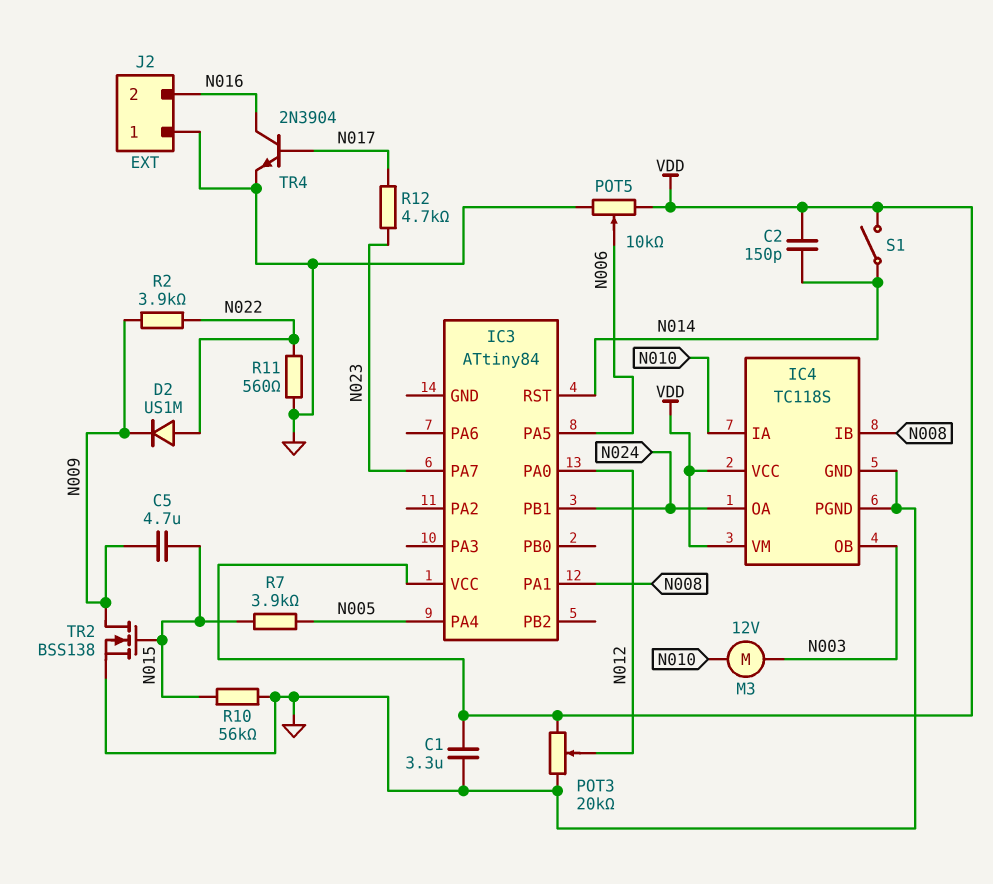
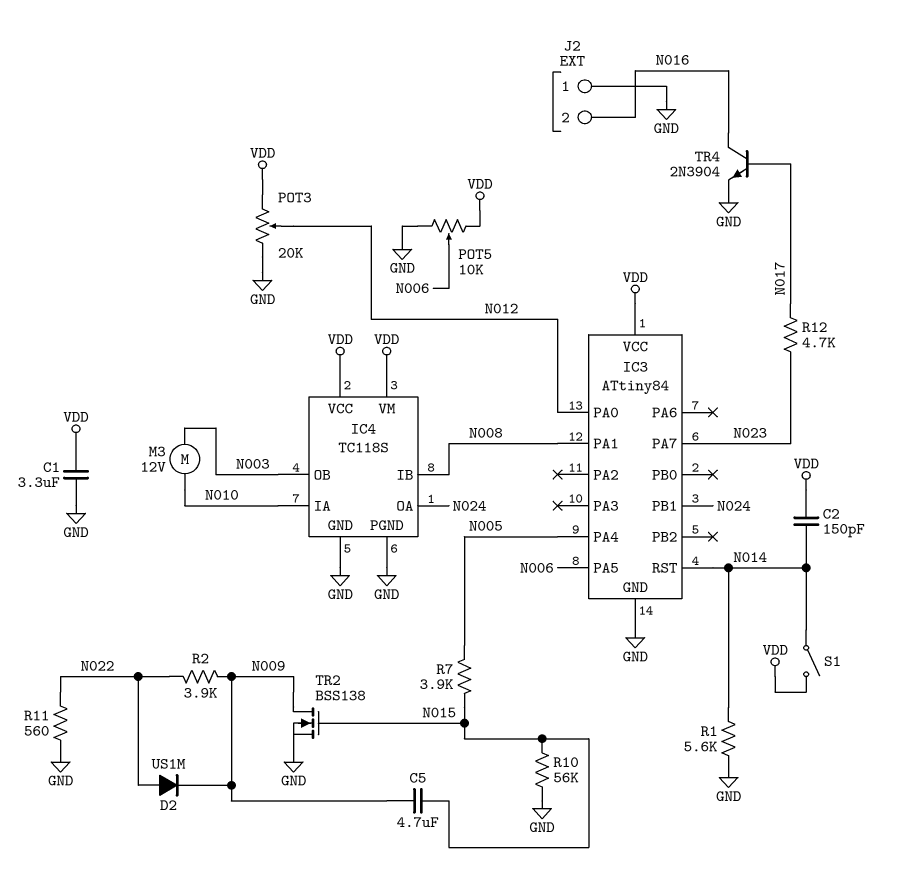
IC3 pin GND: none -> GND
R1: none -> 5.6k (GND, N014)

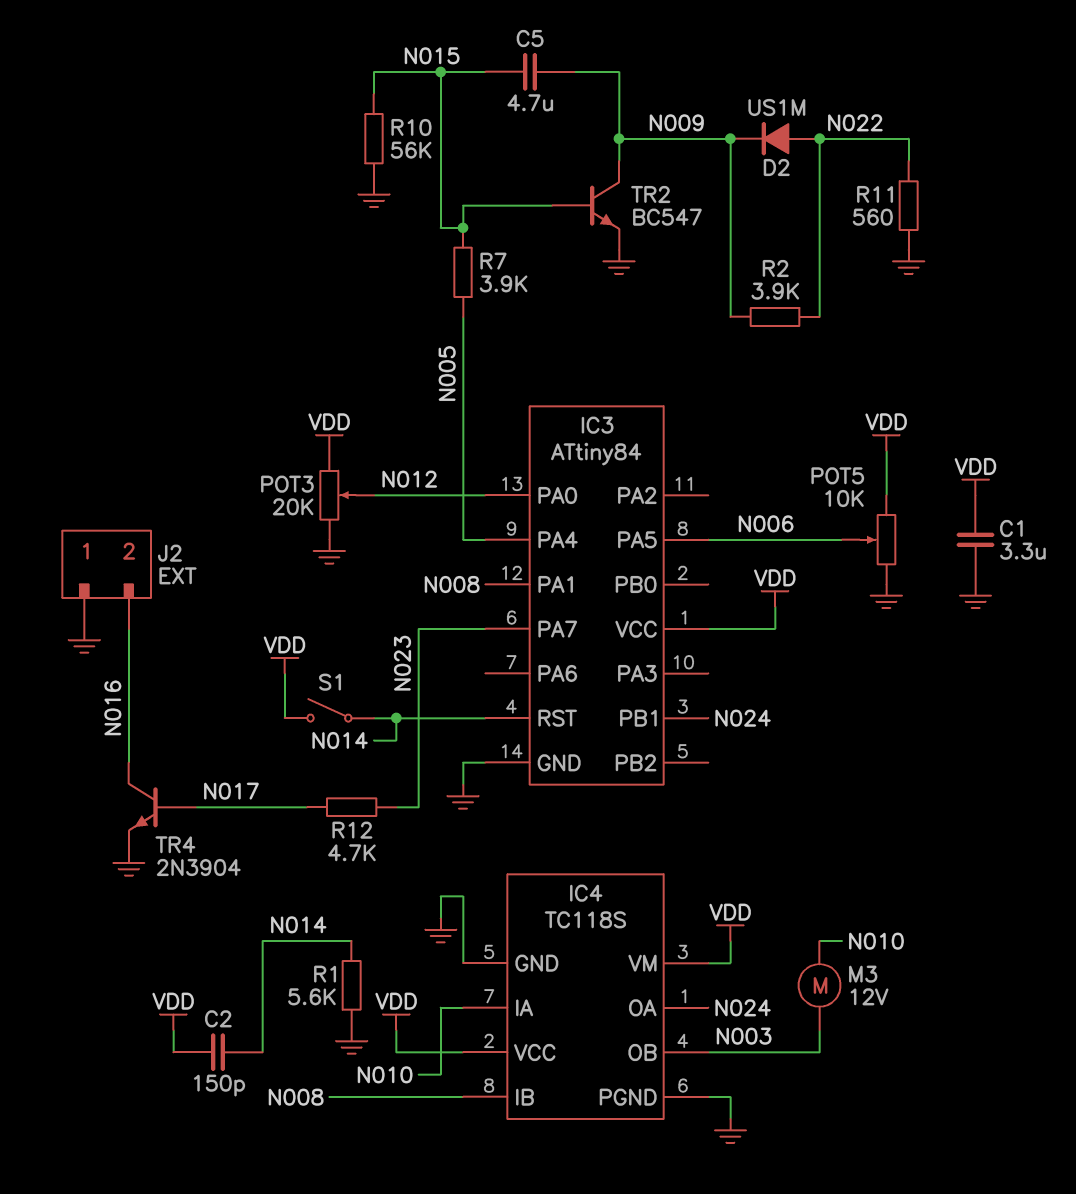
TR2: NMOS BSS138 (G N015, D N009, S GND) -> NPN BC547 (B N015, C N009, E GND)

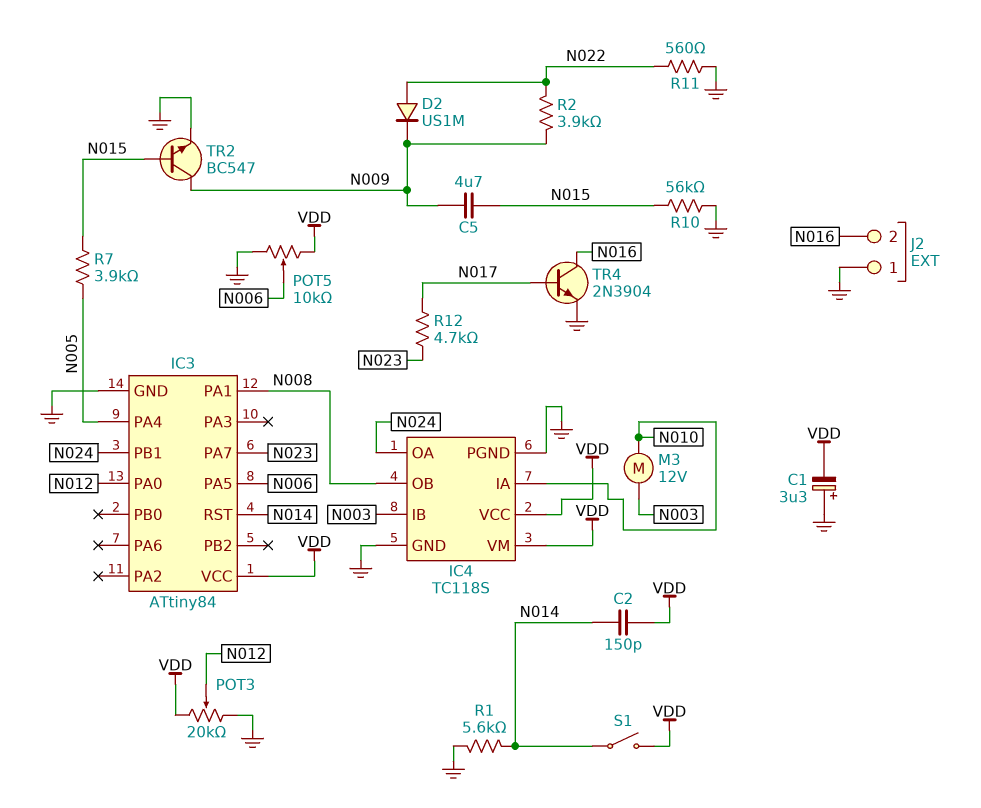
C1: 3.3uF (GND, VDD) -> 3.3uF (plus GND, minus VDD)
IC4 pin IB: N008 -> N003
IC4 pin OB: N003 -> N008

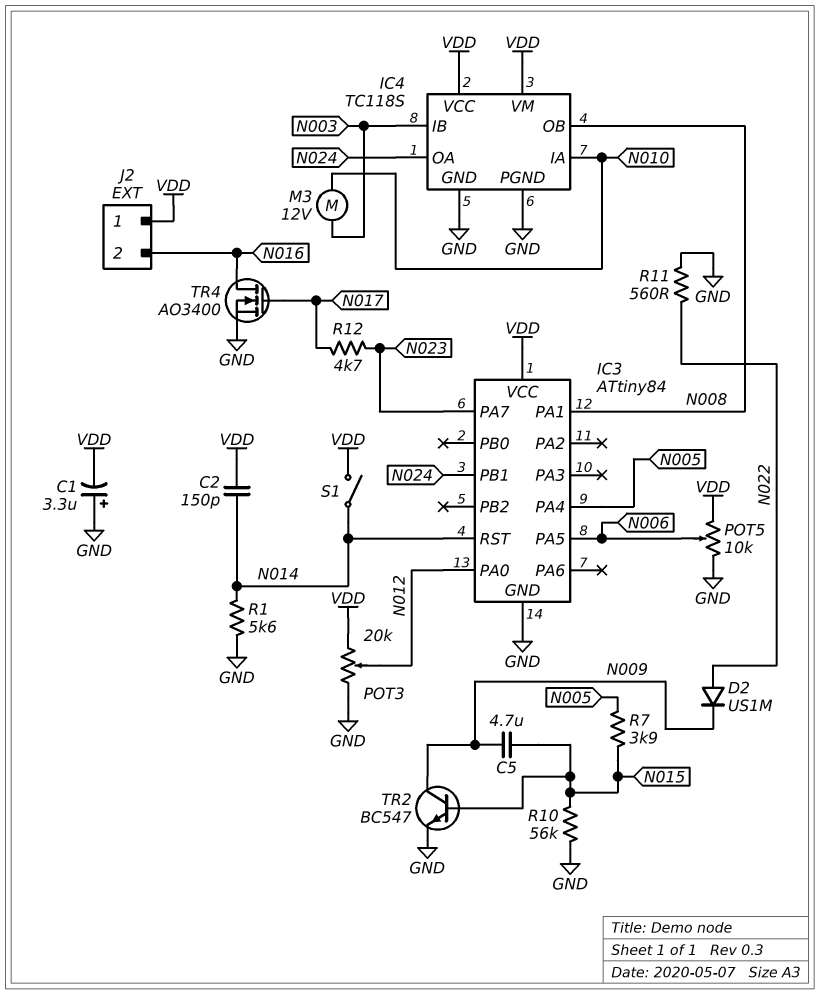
J2 pin 1: GND -> VDD
R2: 3.9k (N009, N022) -> none
TR4: NPN 2N3904 (B N017, C N016, E GND) -> NMOS AO3400 (G N017, D N016, S GND)

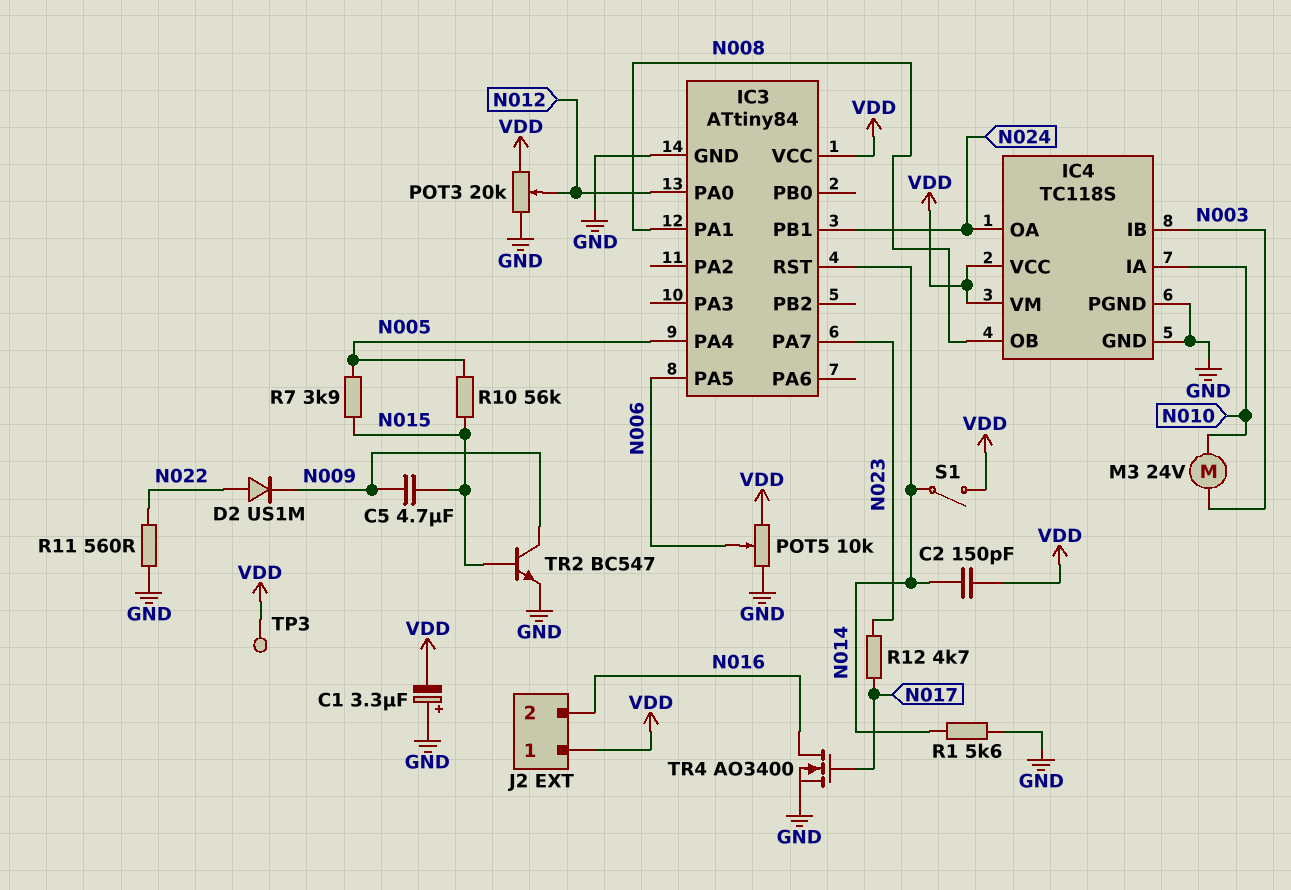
M3: motor 12V (N003, N010) -> motor 24V (N003, N010)
R10: 56k (GND, N015) -> 56k (N005, N015)
TP3: none -> test point (VDD)

